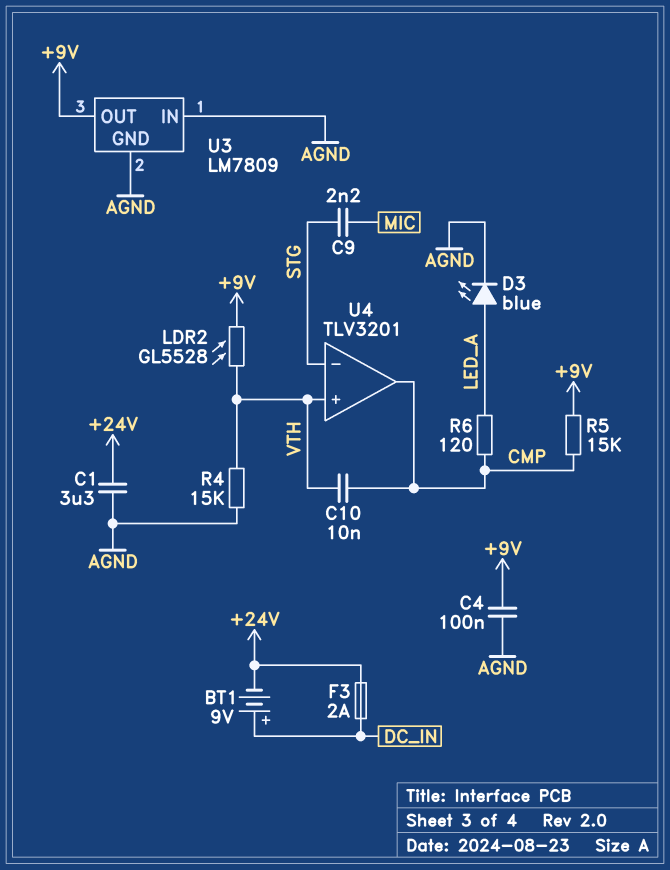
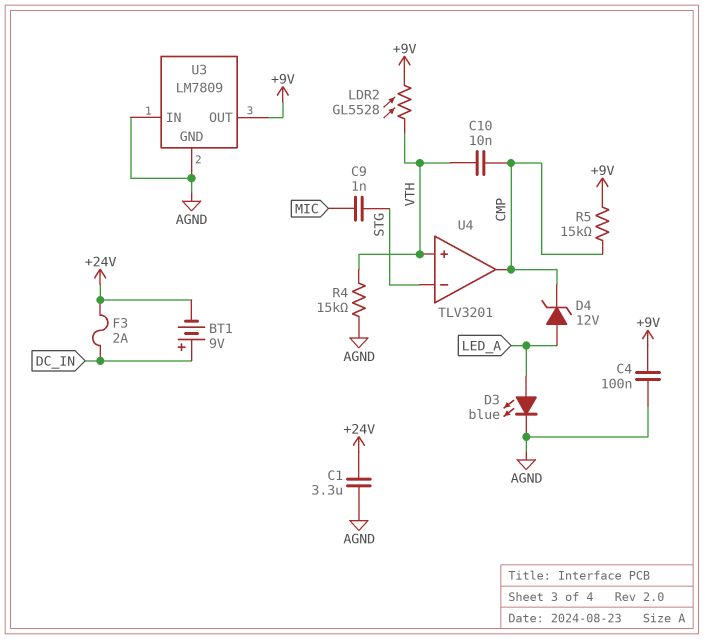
C9: 2.2nF (MIC, STG) -> 1nF (MIC, STG)
D4: none -> zener 12V (A LED_A, K CMP)
R6: 120 (CMP, LED_A) -> none

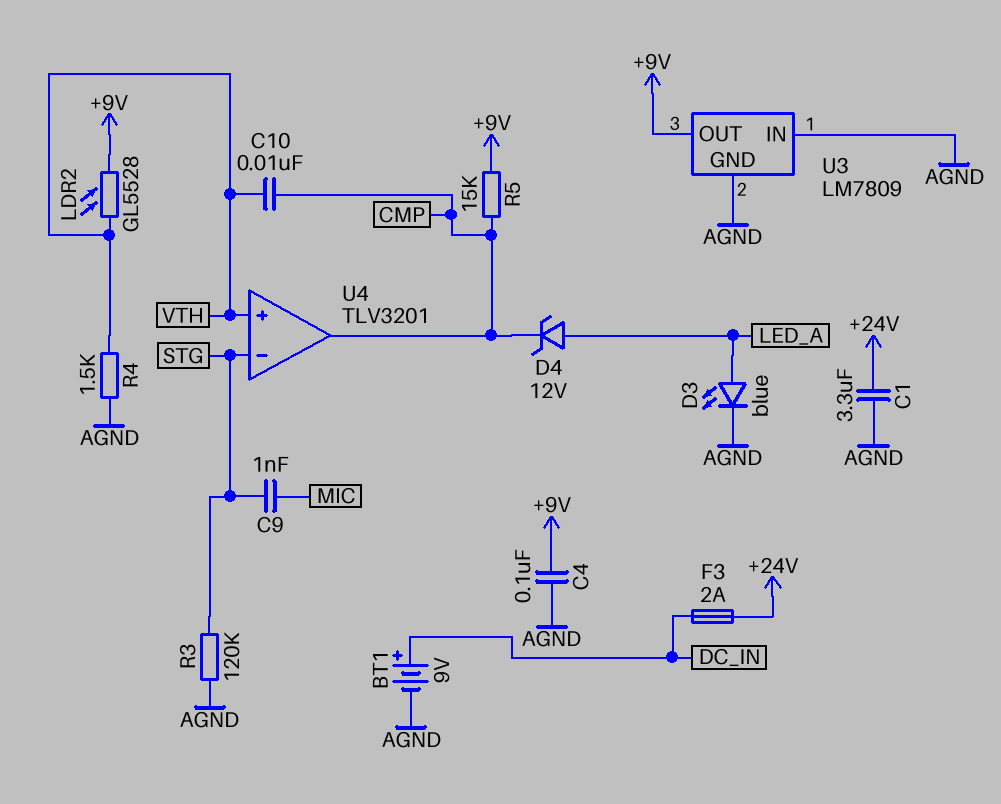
BT1: 9V (plus DC_IN, minus +24V) -> 9V (plus DC_IN, minus AGND)
R3: none -> 120k (AGND, STG)
R4: 15k (AGND, VTH) -> 1.5k (AGND, VTH)

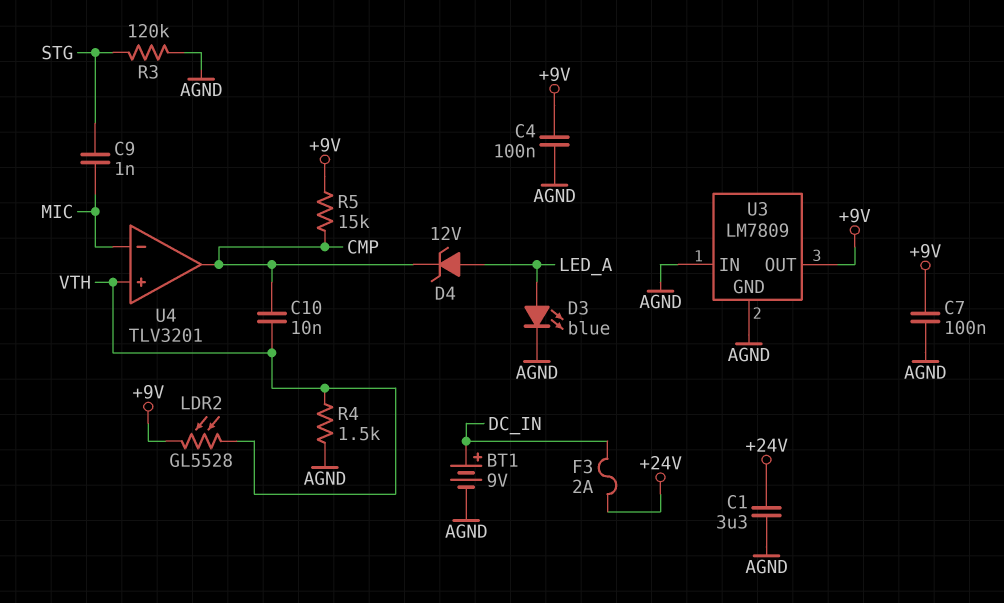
C7: none -> 100nF (+9V, AGND)
U4 pin in-: STG -> MIC

